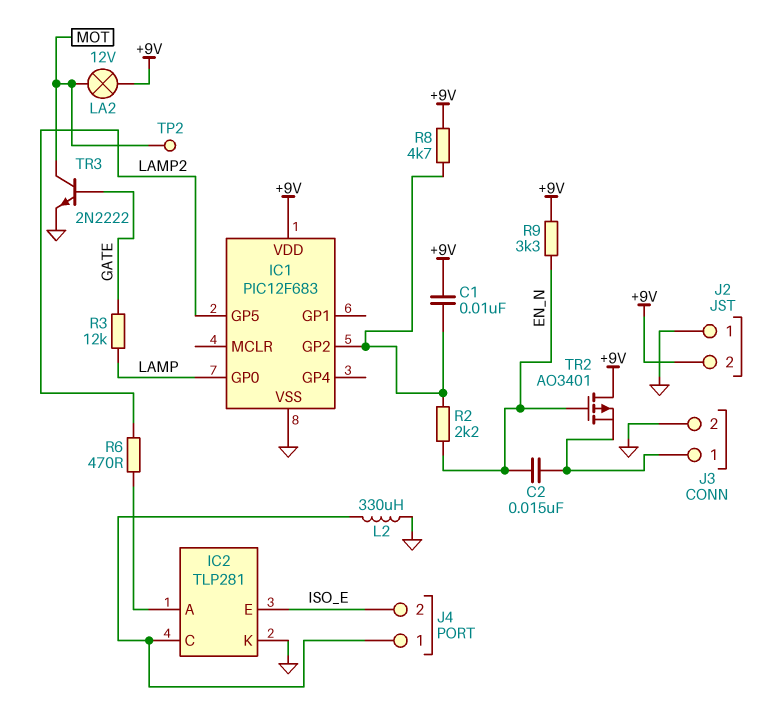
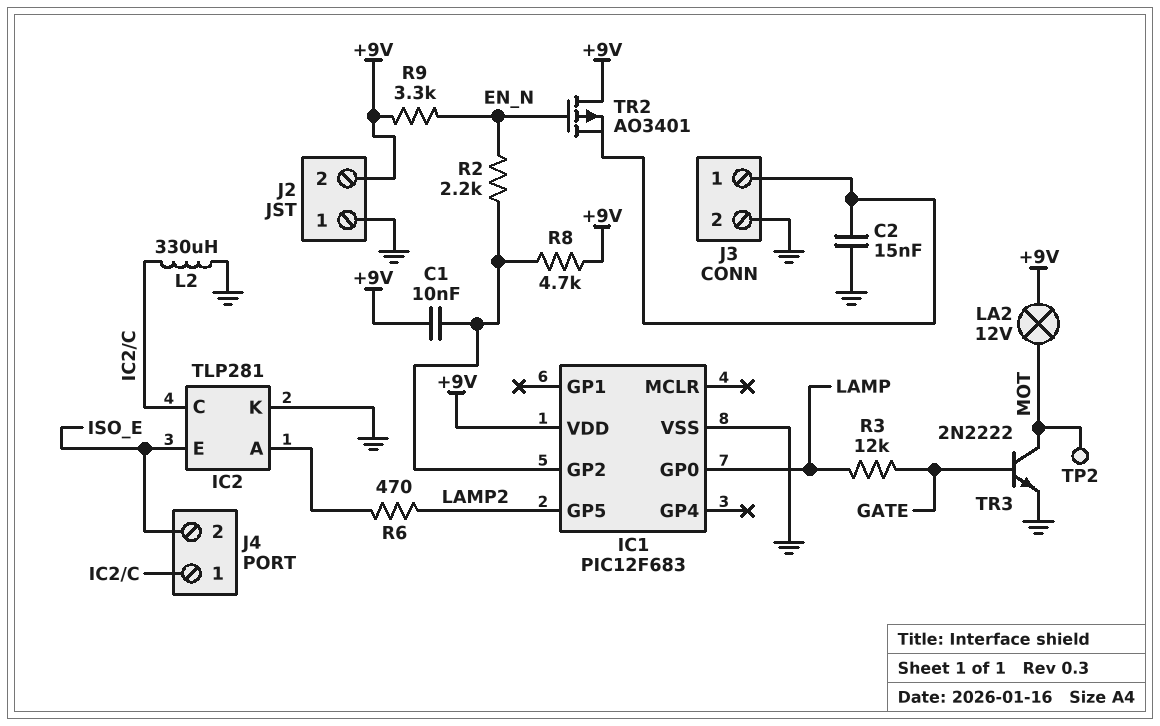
C2: 15nF (EN_N, J3/1) -> 15nF (GND, J3/1)

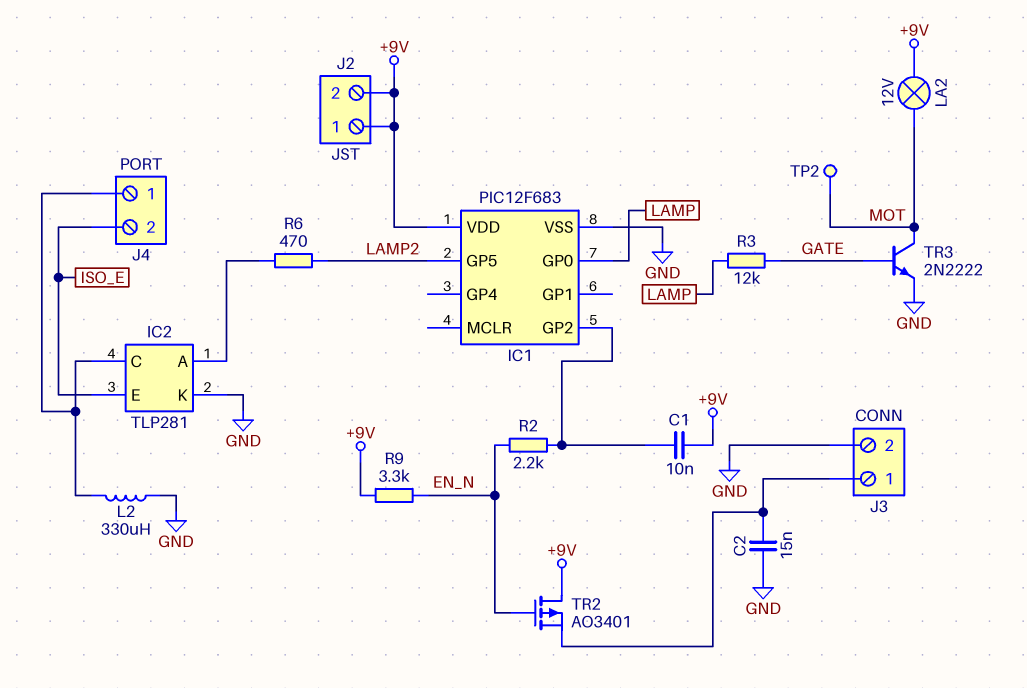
J2 pin 1: GND -> +9V
R8: 4.7k (+9V, IC1/GP2) -> none

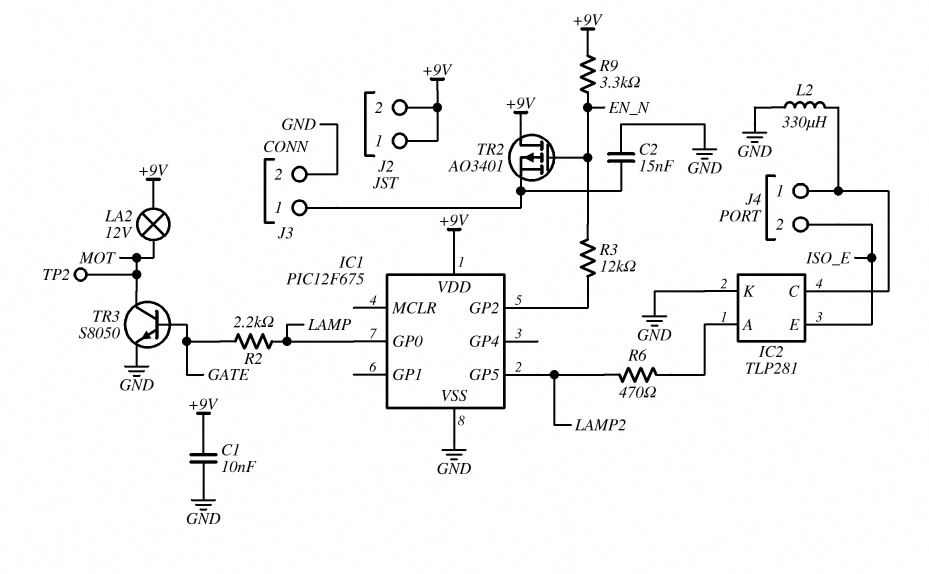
C1: 10nF (+9V, IC1/GP2) -> 10nF (+9V, GND)
IC1: PIC12F683 -> PIC12F675
R2: 2.2k (EN_N, IC1/GP2) -> 2.2k (GATE, LAMP)
R3: 12k (GATE, LAMP) -> 12k (EN_N, IC1/GP2)
TR3: NPN 2N2222 (B GATE, C MOT, E GND) -> NPN S8050 (B GATE, C MOT, E GND)

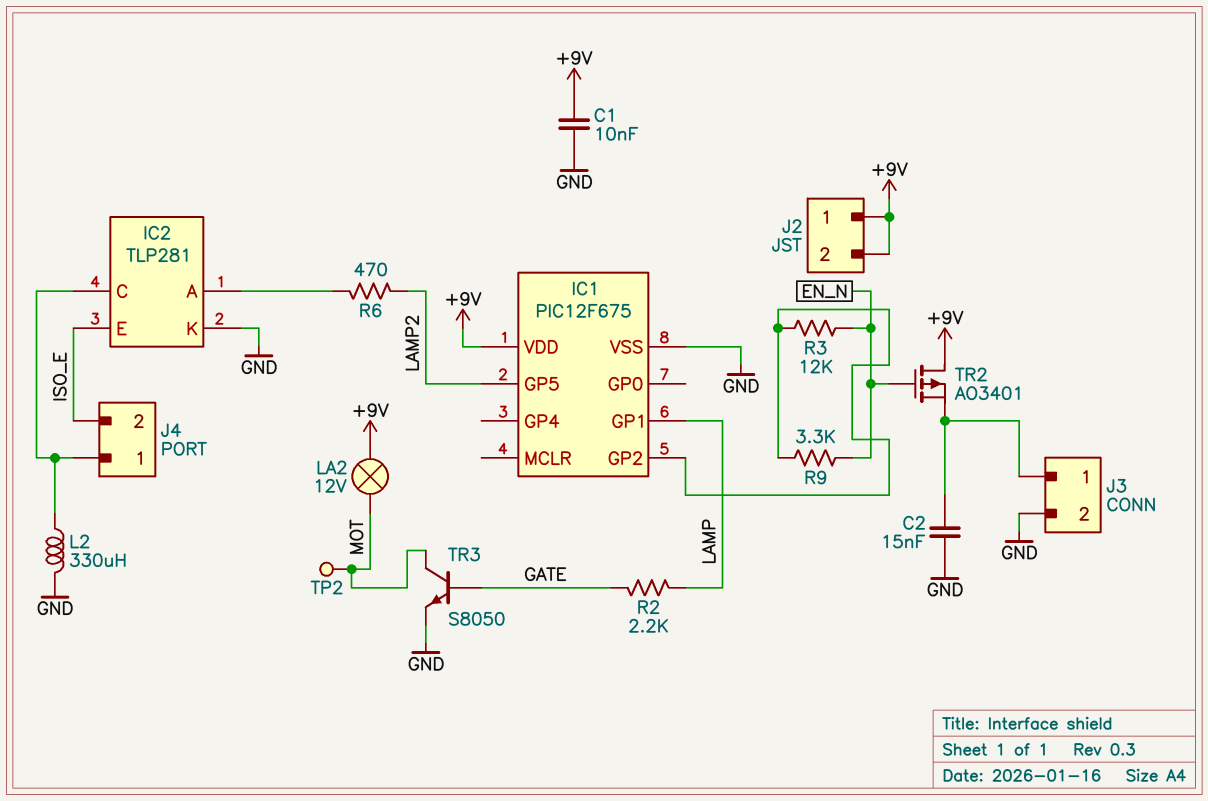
IC1 pin GP0: LAMP -> none
IC1 pin GP1: none -> LAMP
R9: 3.3k (+9V, EN_N) -> 3.3k (EN_N, IC1/GP2)

